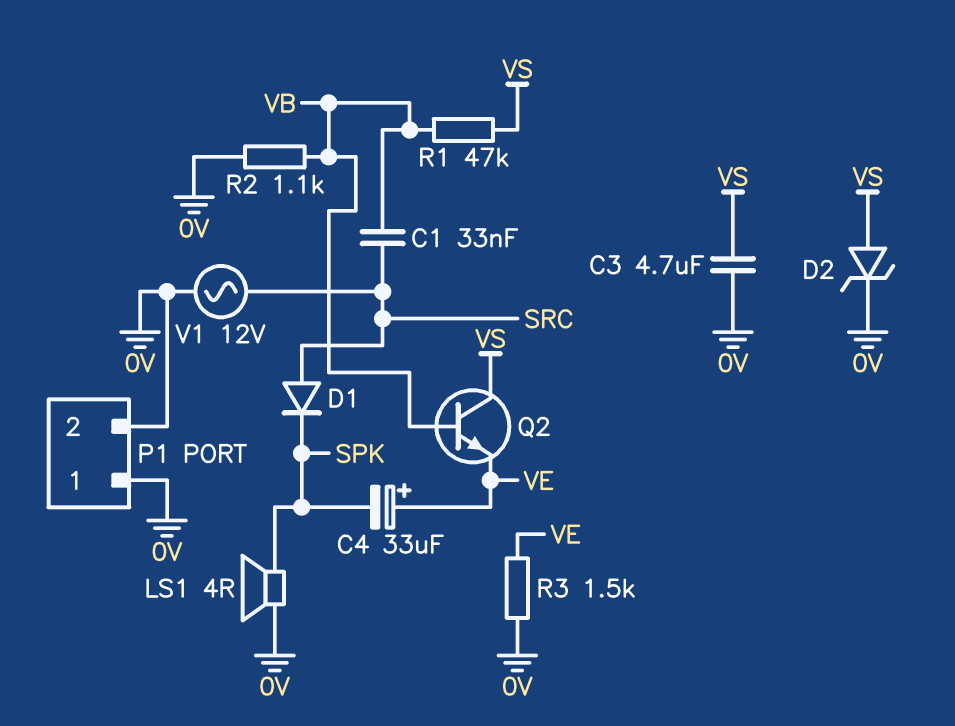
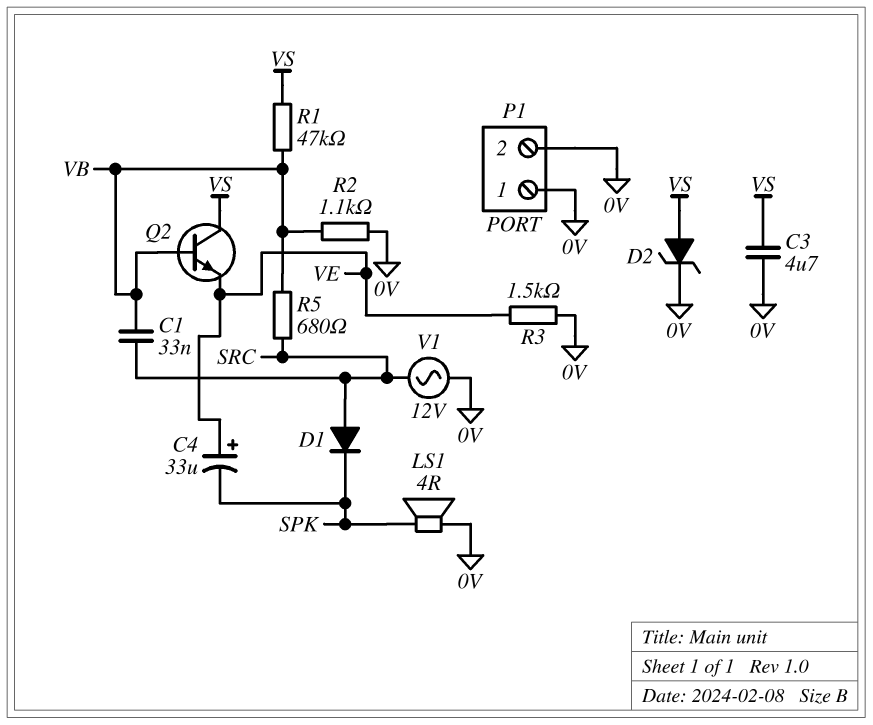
R5: none -> 680 (SRC, VB)

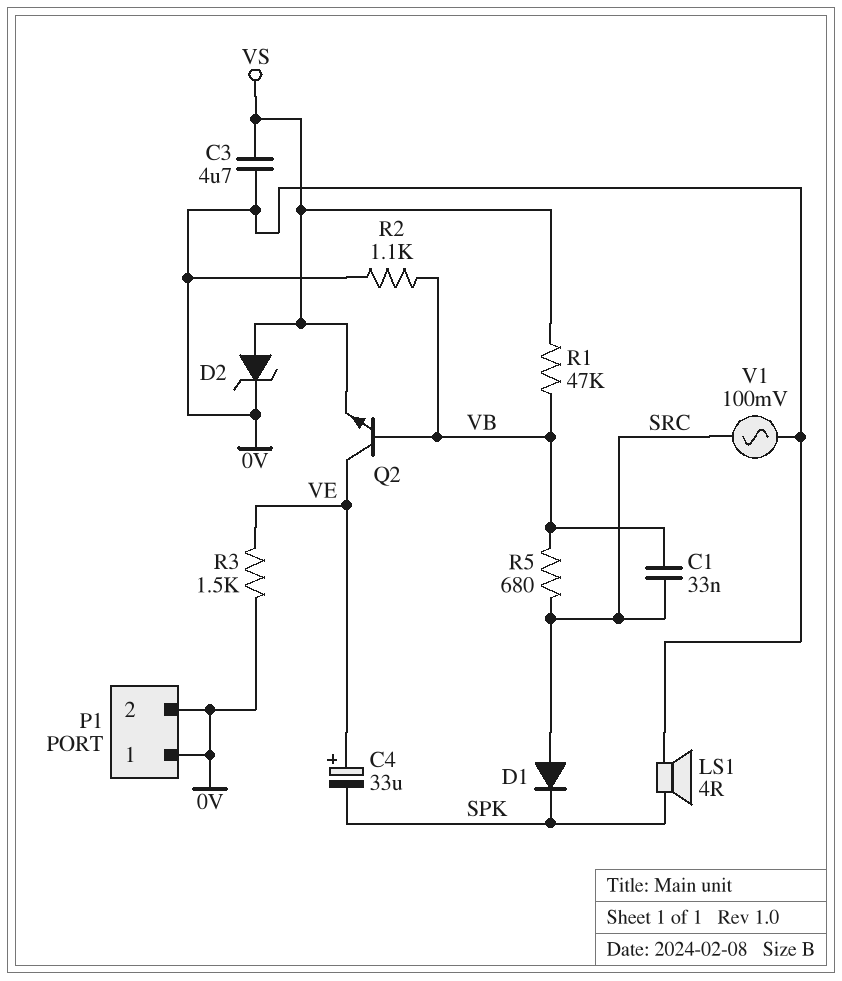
Q2: NPN (B VB, C VS, E VE) -> NPN (B VB, C VE, E VS)
V1: AC 12V (0V, SRC) -> AC 100mV (0V, SRC)

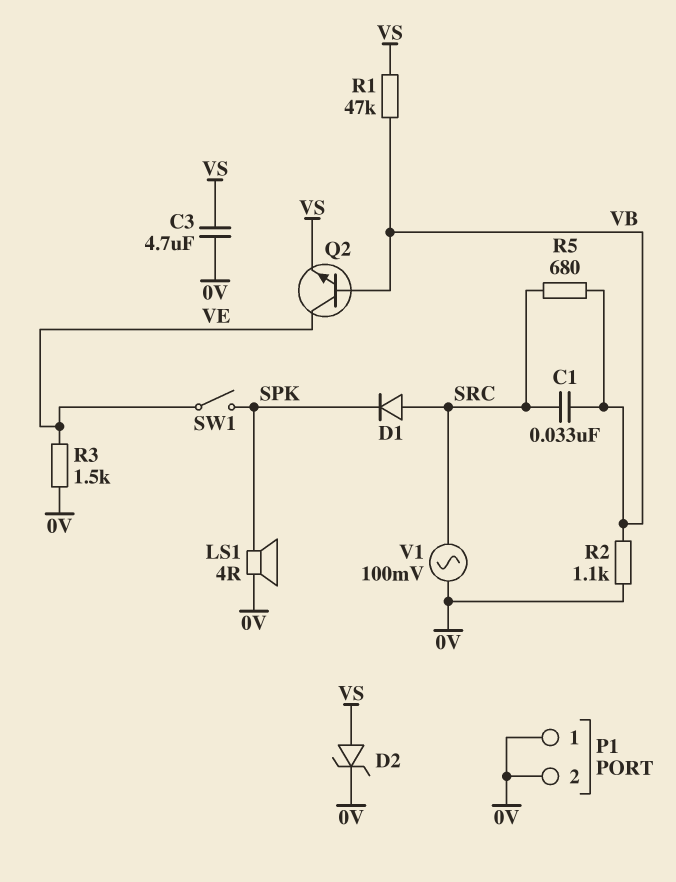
C4: 33uF (plus VE, minus SPK) -> none
SW1: none -> switch (SPK, VE)

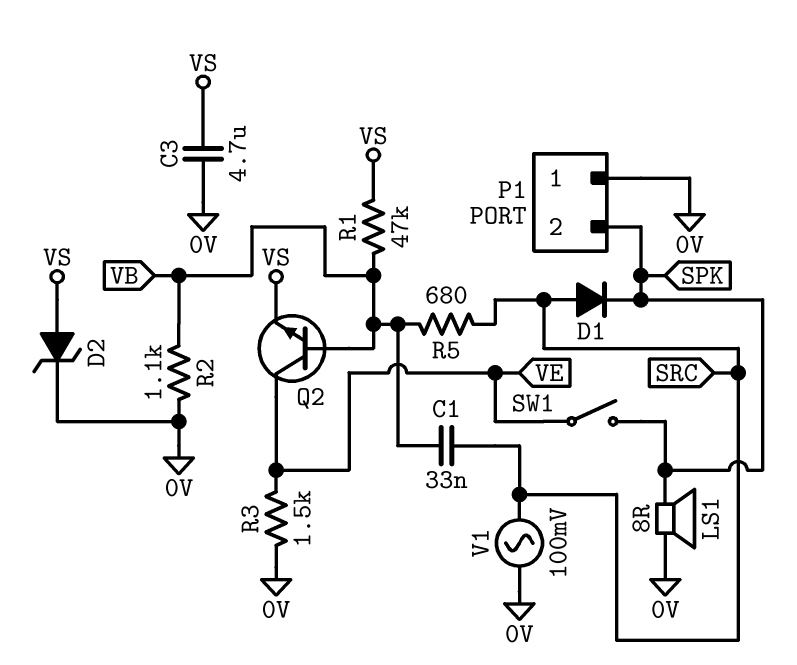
LS1: speaker 4R (0V, SPK) -> speaker 8R (0V, SPK)
P1 pin 2: 0V -> SPK

